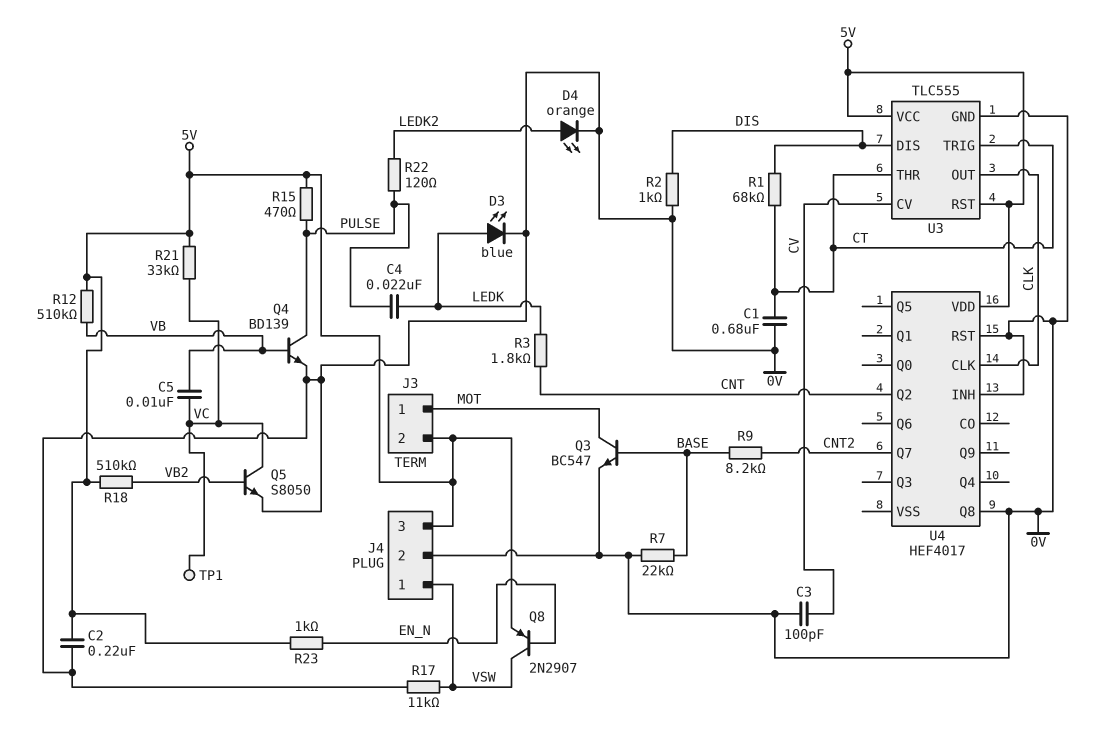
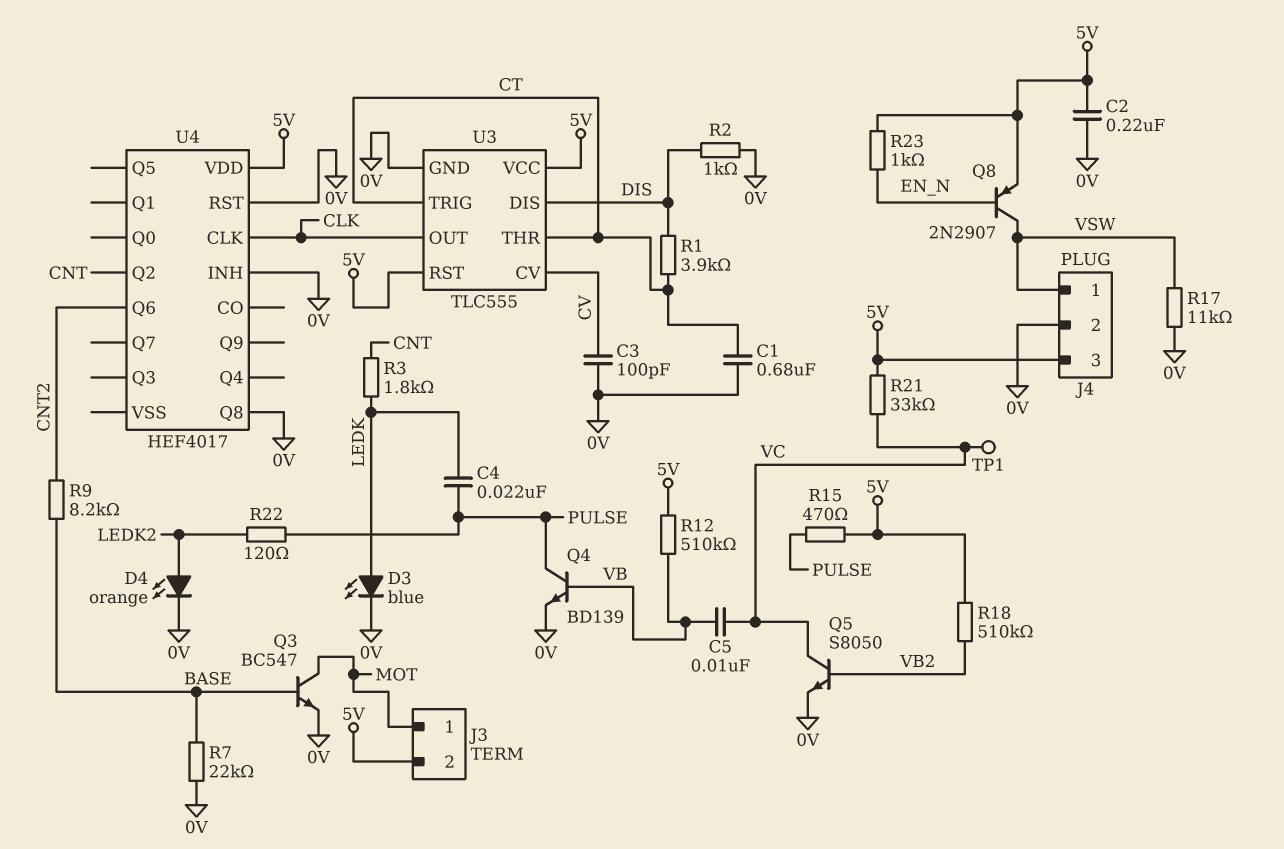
R1: 68k (CT, DIS) -> 3.9k (CT, DIS)
U4 pin Q6: none -> CNT2
U4 pin Q7: CNT2 -> none

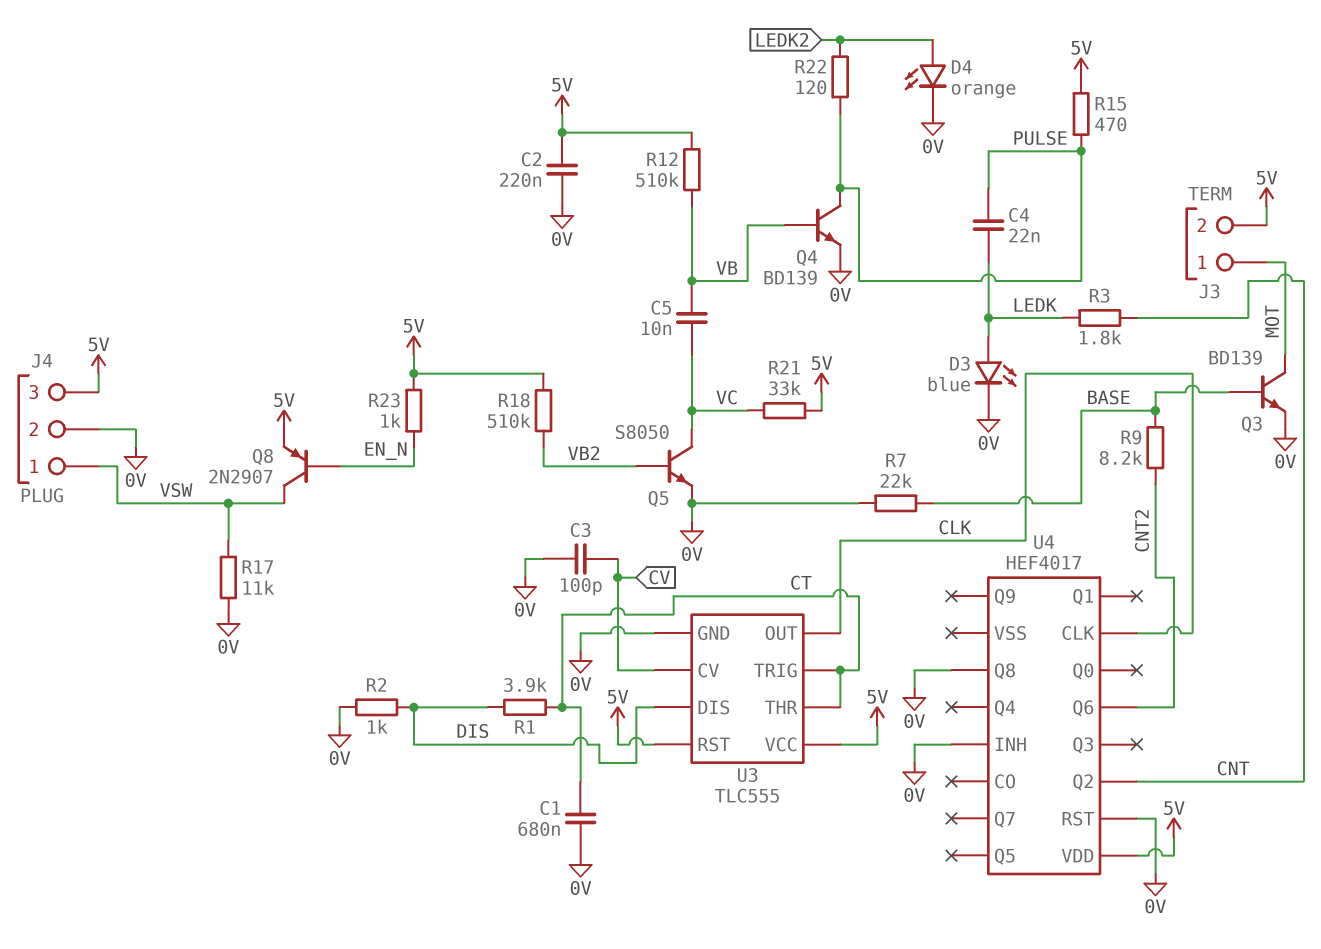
Q3: NPN BC547 (B BASE, C MOT, E 0V) -> NPN BD139 (B BASE, C MOT, E 0V)
TP1: test point (VC) -> none

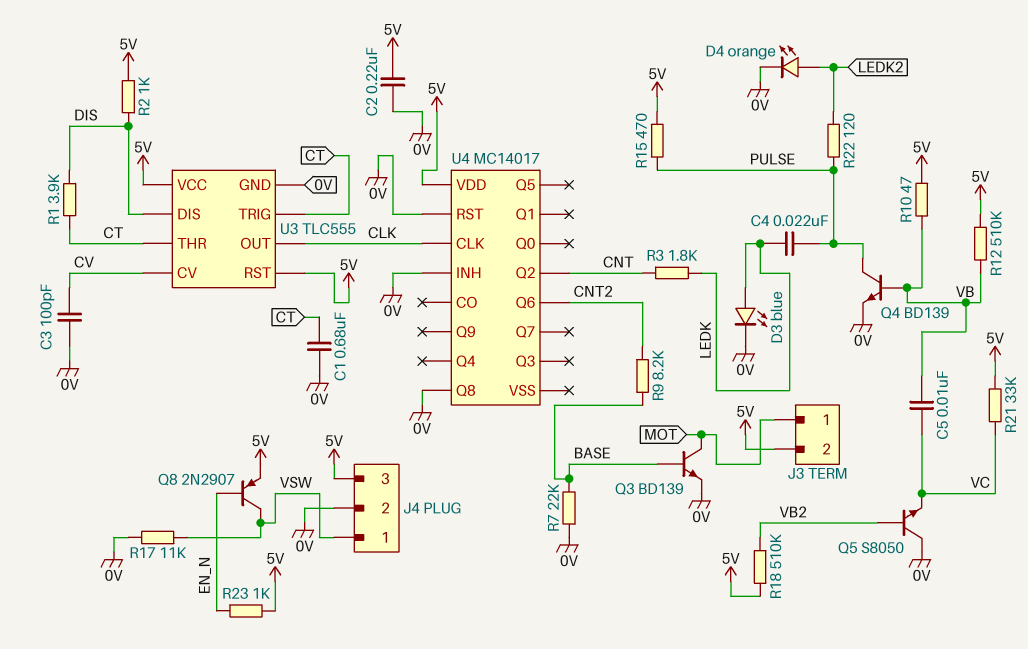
Q5: NPN S8050 (B VB2, C VC, E 0V) -> NPN S8050 (B VB2, C 0V, E VC)
R2: 1k (0V, DIS) -> 1k (5V, DIS)
R10: none -> 47 (5V, VB)
U4: HEF4017 -> MC14017

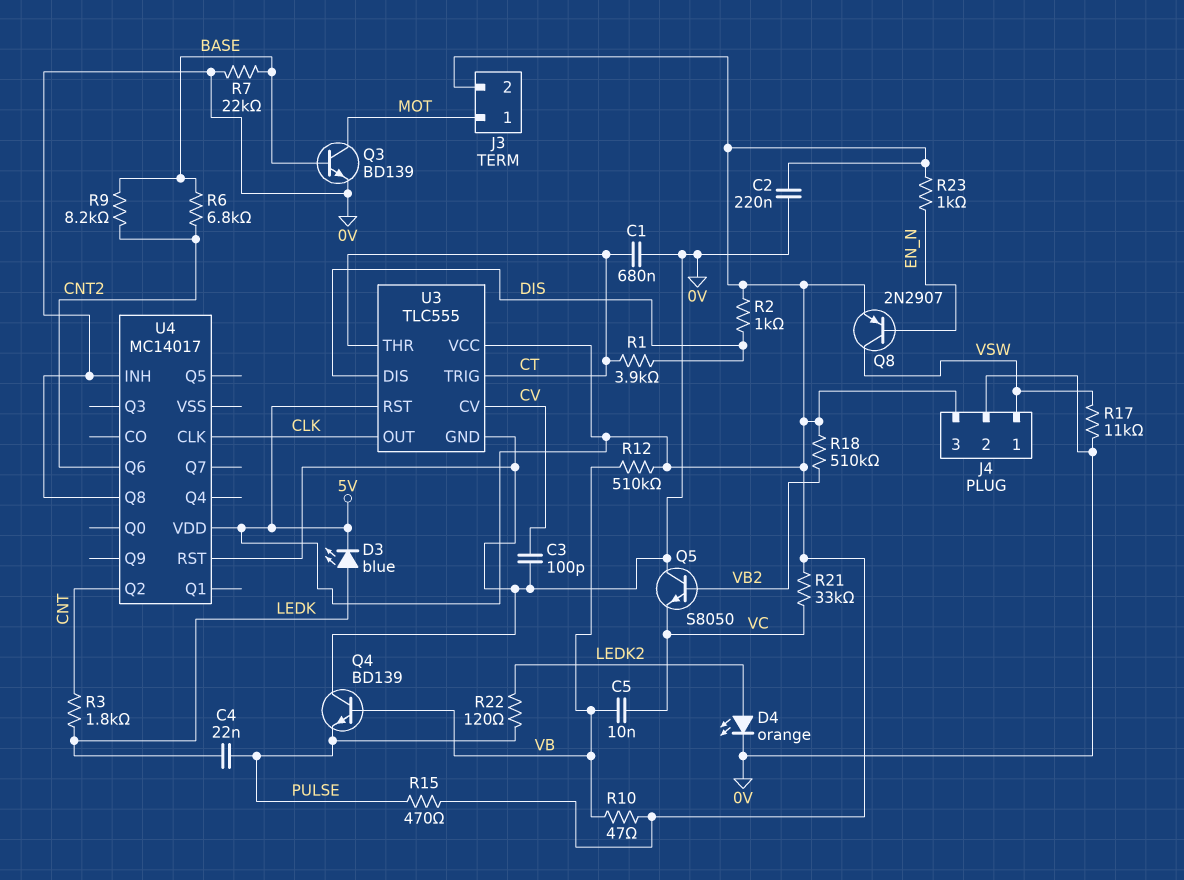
D3: LED blue (A LEDK, K 0V) -> LED blue (A LEDK, K 5V)
Q4: NPN BD139 (B VB, C PULSE, E 0V) -> NPN BD139 (B VB, C 0V, E PULSE)
R6: none -> 6.8k (BASE, CNT2)

